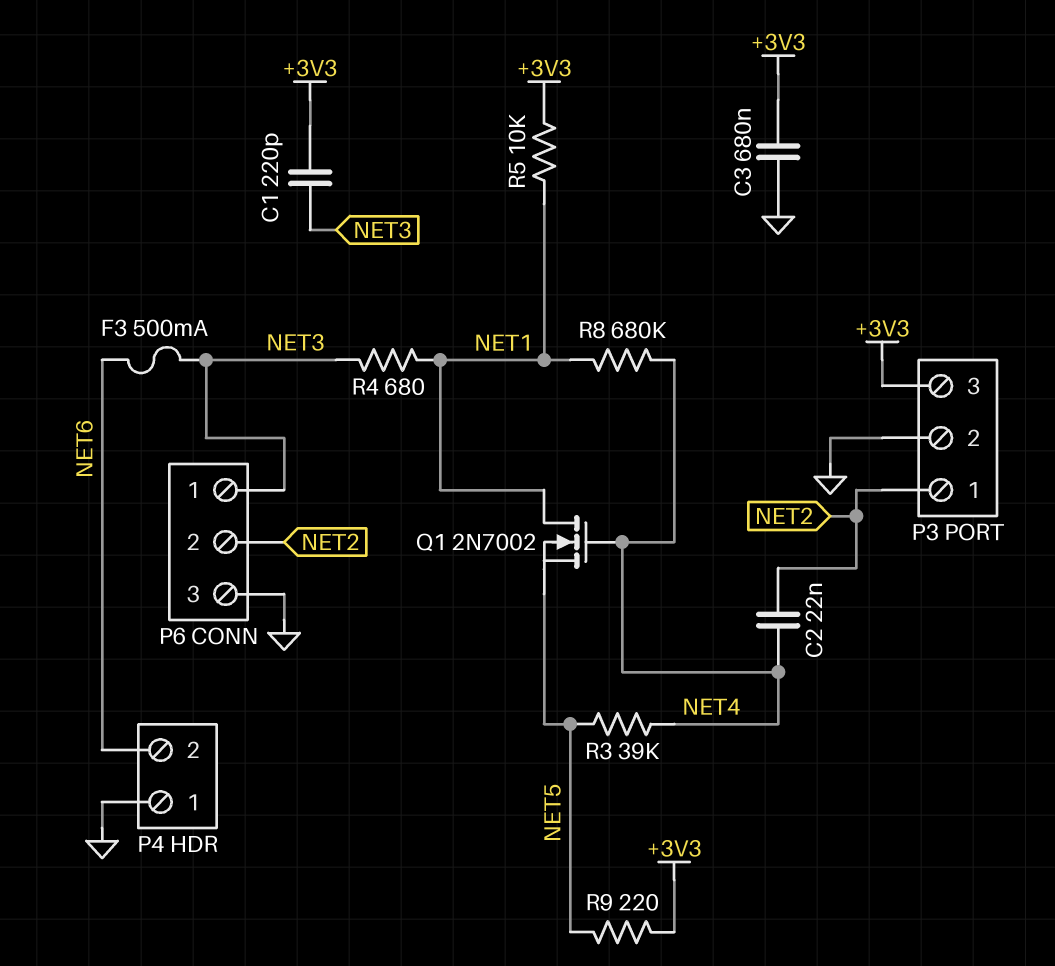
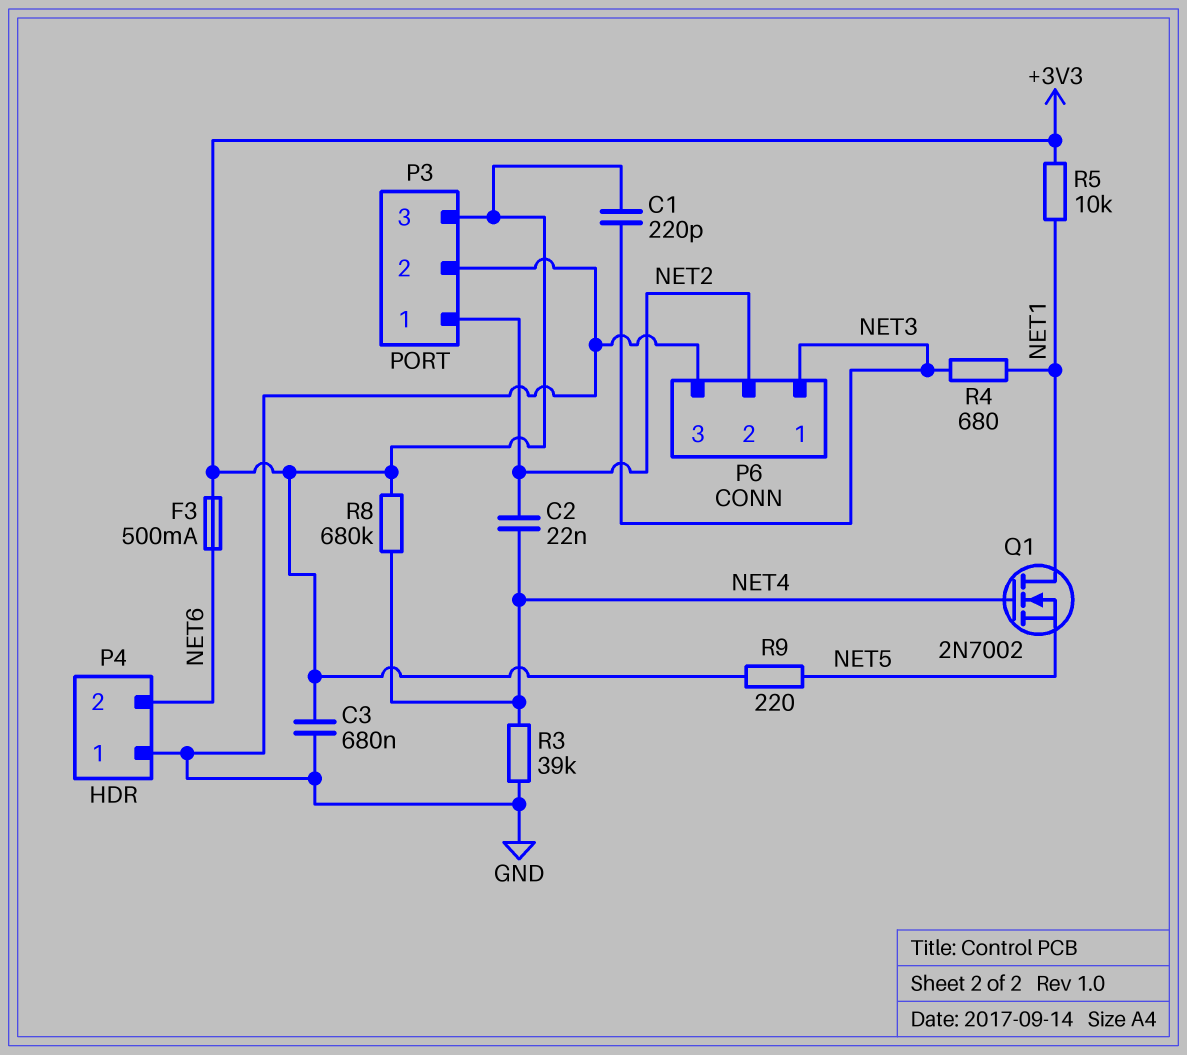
F3: 500mA (NET3, NET6) -> 500mA (+3V3, NET6)
R3: 39k (NET4, NET5) -> 39k (GND, NET4)
R8: 680k (NET1, NET4) -> 680k (+3V3, NET4)

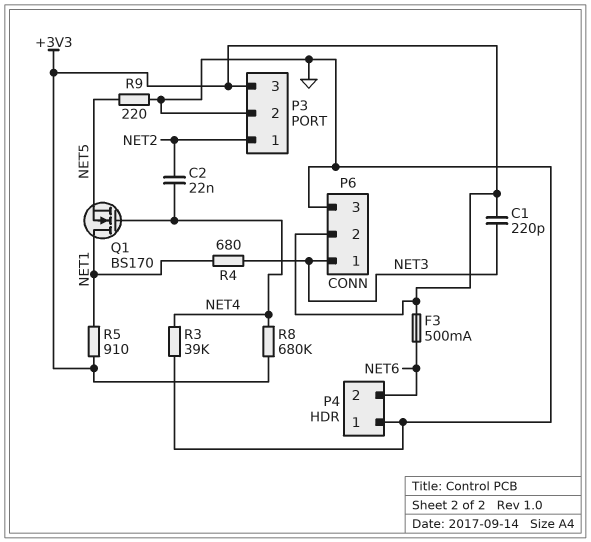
C3: 680nF (+3V3, GND) -> none
P6 pin 2: NET2 -> +3V3
Q1: NMOS 2N7002 (G NET4, D NET1, S NET5) -> NMOS BS170 (G NET4, D NET1, S NET5)
R5: 10k (+3V3, NET1) -> 910 (+3V3, NET1)
R9: 220 (+3V3, NET5) -> 220 (GND, NET5)

